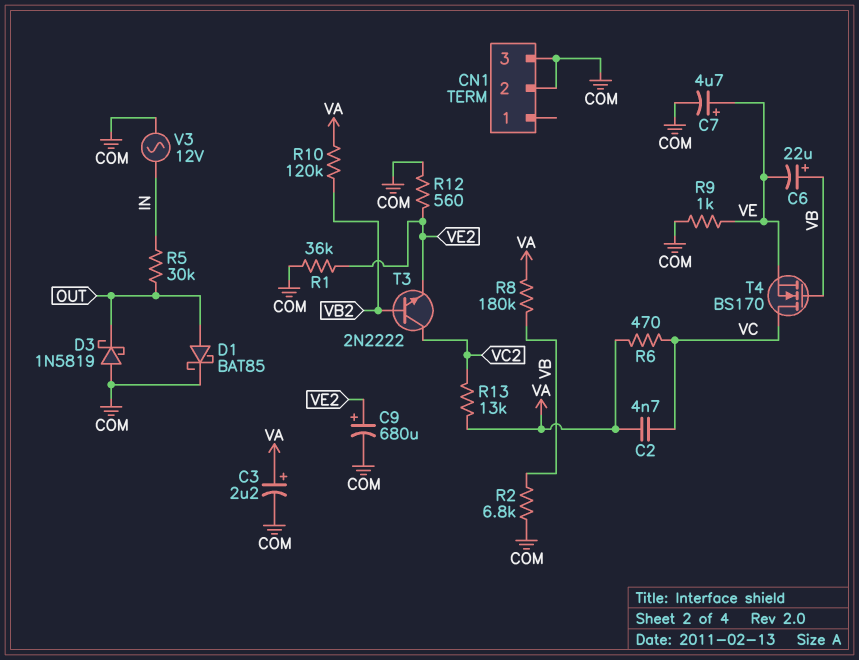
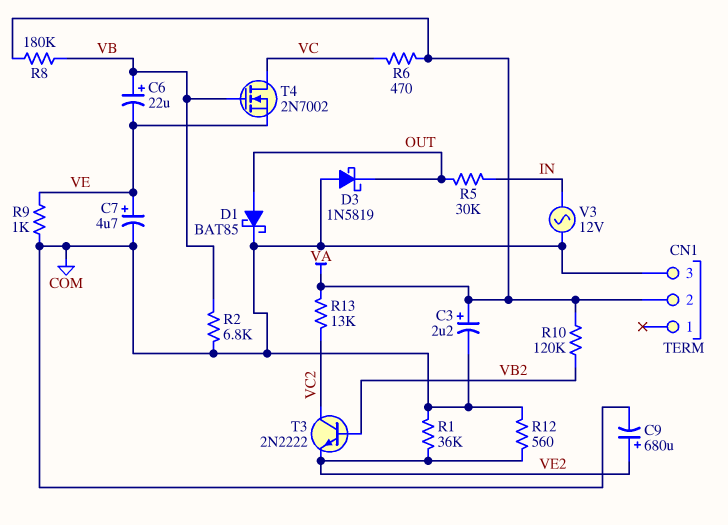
C2: 4.7nF (VA, VC) -> none
CN1 pin 2: COM -> VA
T4: NMOS BS170 (G VB, D VC, S VE) -> NMOS 2N7002 (G VB, D VC, S VE)

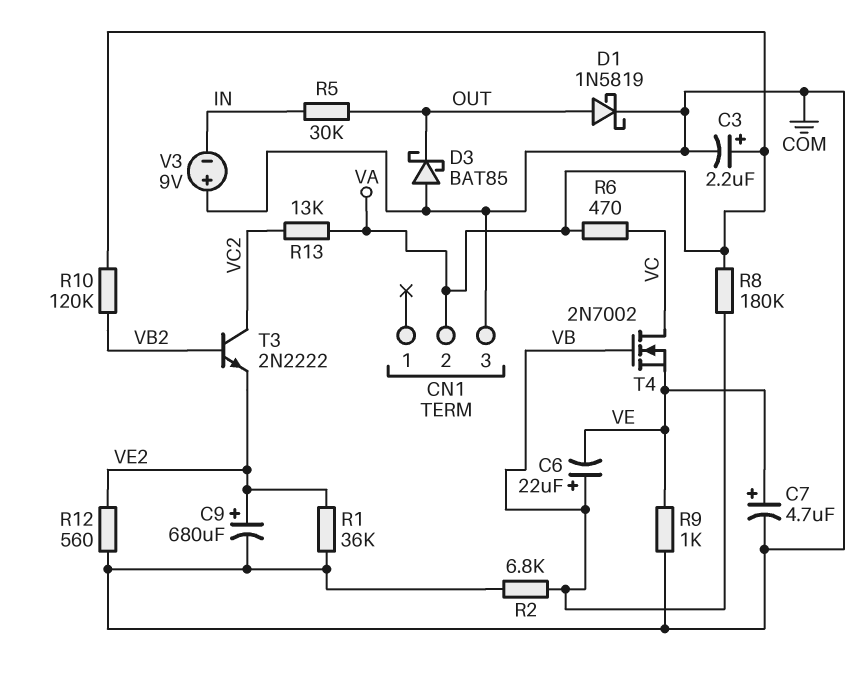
D1: schottky BAT85 (A OUT, K COM) -> schottky 1N5819 (A OUT, K COM)
D3: schottky 1N5819 (A COM, K OUT) -> schottky BAT85 (A COM, K OUT)
V3: AC 12V (COM, IN) -> 9V (plus COM, minus IN)

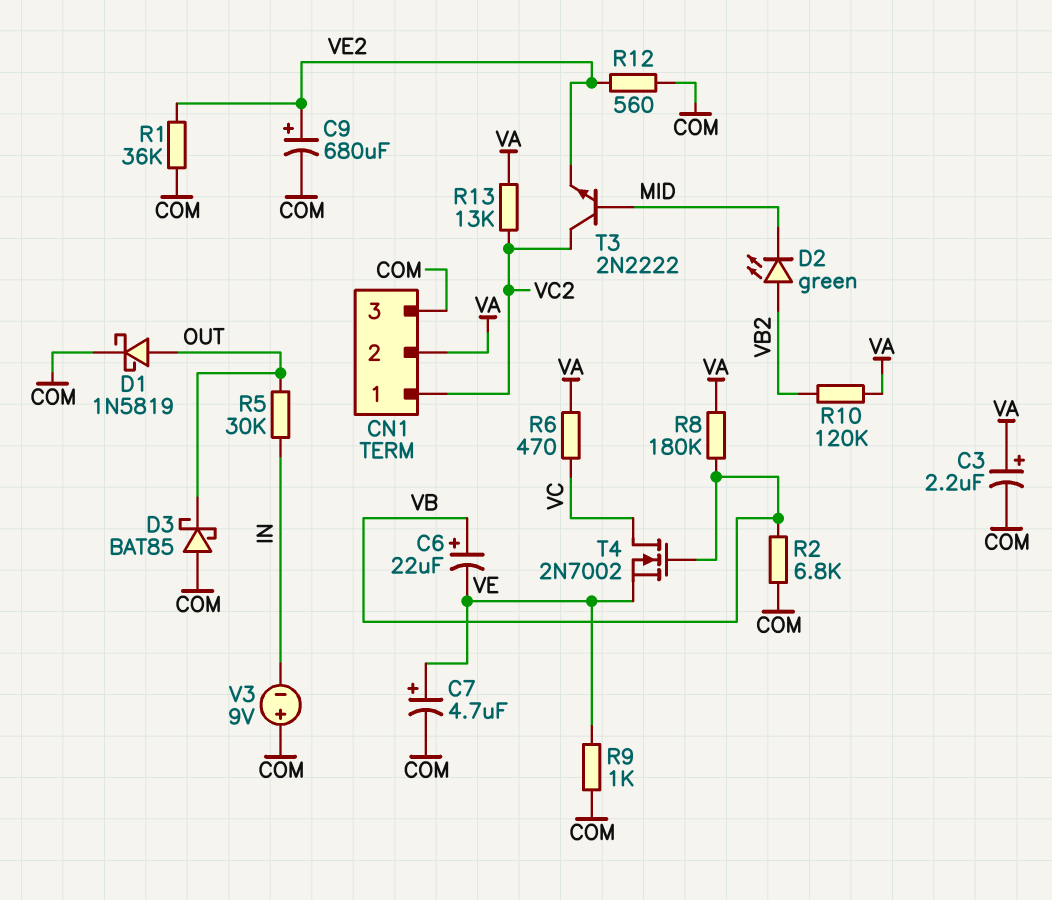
CN1 pin 1: none -> VC2
D2: none -> LED green (A VB2, K MID)
T3: NPN 2N2222 (B VB2, C VC2, E VE2) -> NPN 2N2222 (B MID, C VC2, E VE2)

